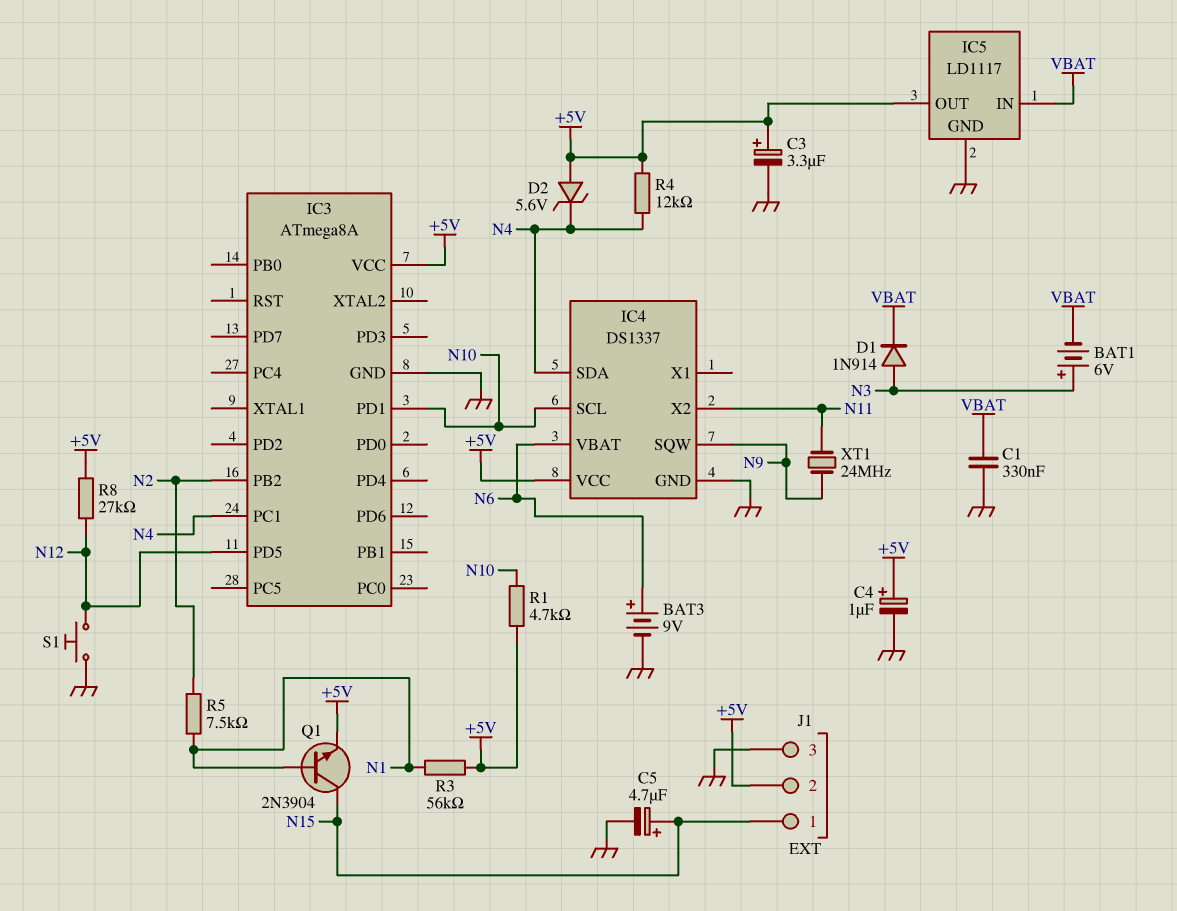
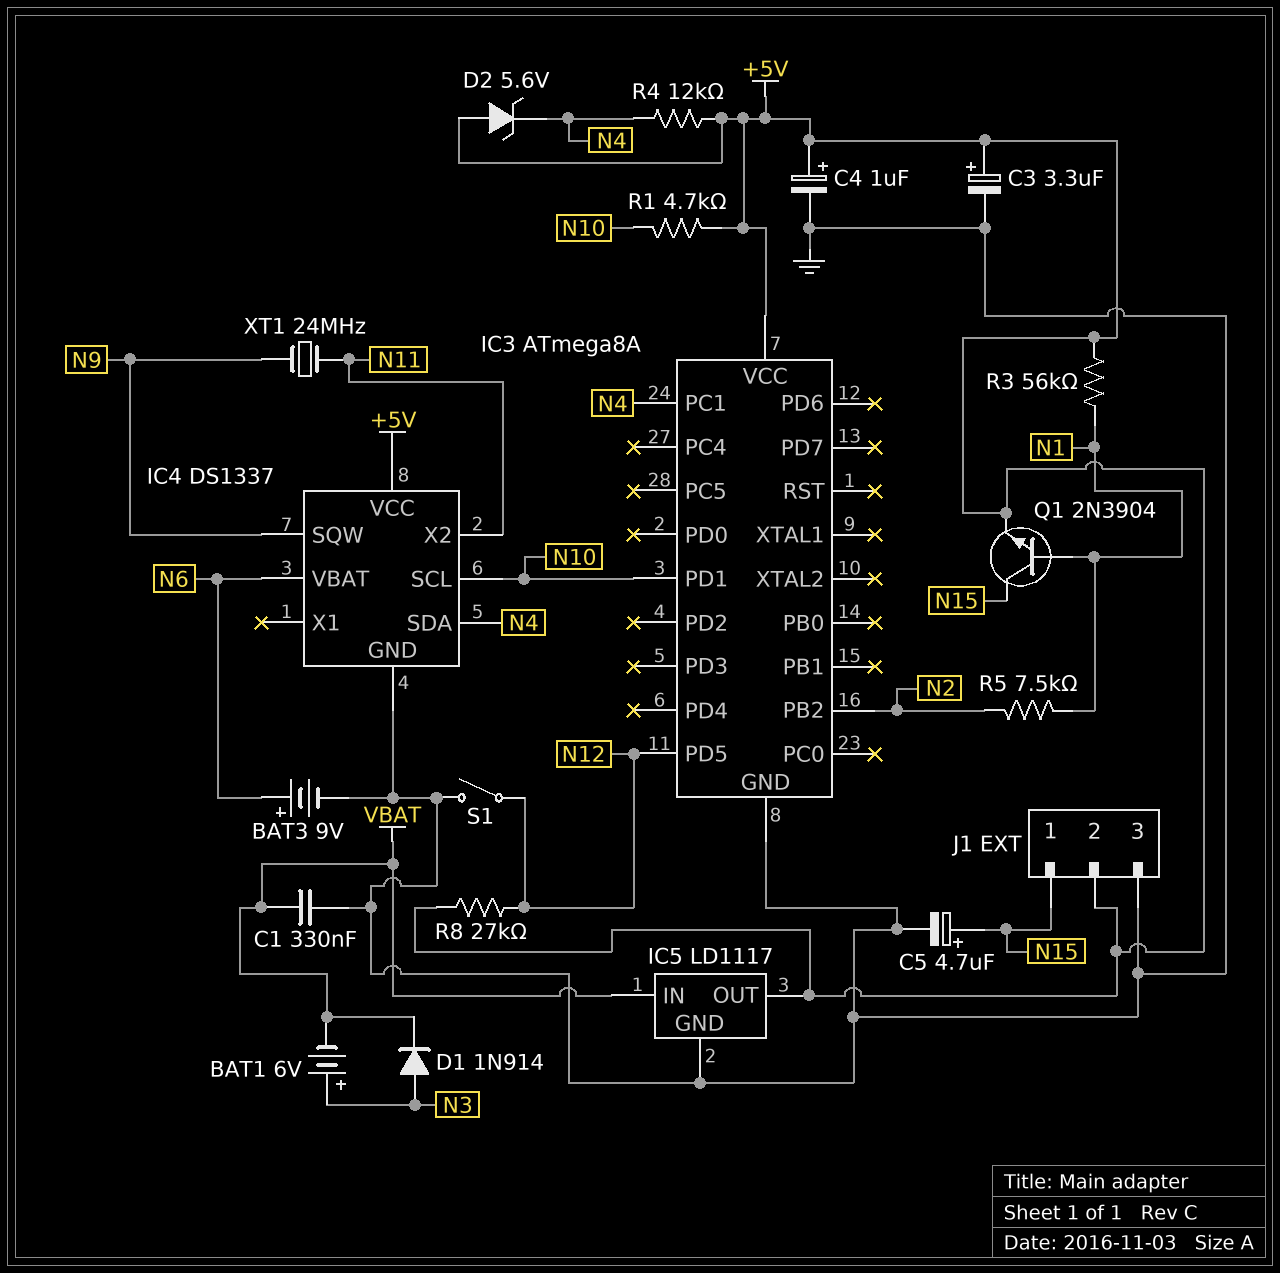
S1: button (GND, N12) -> switch (GND, N12)

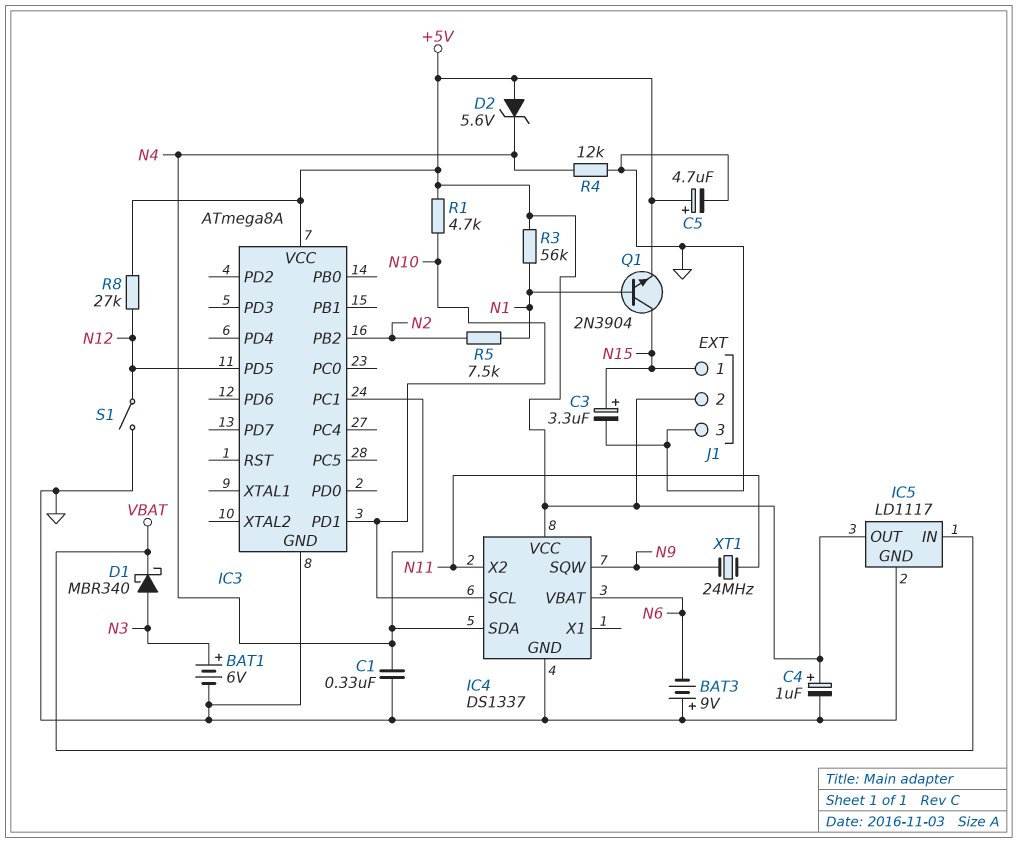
BAT1: 6V (plus N3, minus VBAT) -> 6V (plus N3, minus GND)
BAT3: 9V (plus N6, minus GND) -> 9V (plus GND, minus N6)
C1: 330nF (GND, VBAT) -> 330nF (GND, N4)
C3: 3.3uF (plus +5V, minus GND) -> 3.3uF (plus N15, minus GND)
C5: 4.7uF (plus N15, minus GND) -> 4.7uF (plus +5V, minus GND)
D1: diode 1N914 (A N3, K VBAT) -> schottky MBR340 (A N3, K VBAT)
R4: 12k (+5V, N4) -> 12k (GND, N4)

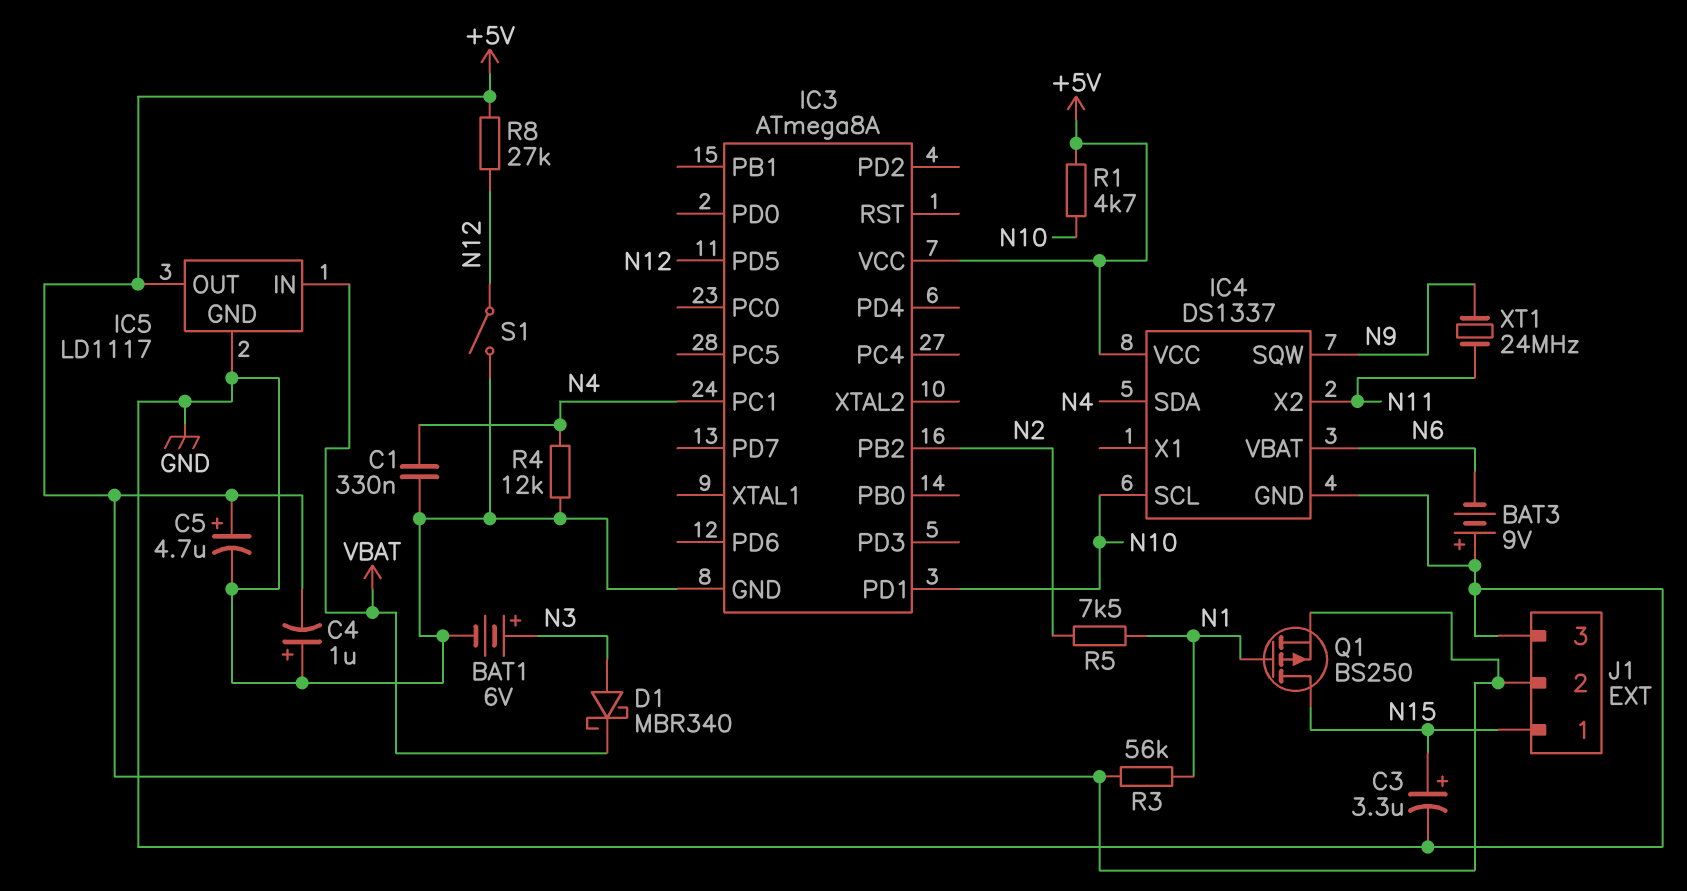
C4: 1uF (plus +5V, minus GND) -> 1uF (plus GND, minus +5V)
D2: zener 5.6V (A +5V, K N4) -> none
Q1: NPN 2N3904 (B N1, C N15, E +5V) -> PMOS BS250 (G N1, D N15, S +5V)

